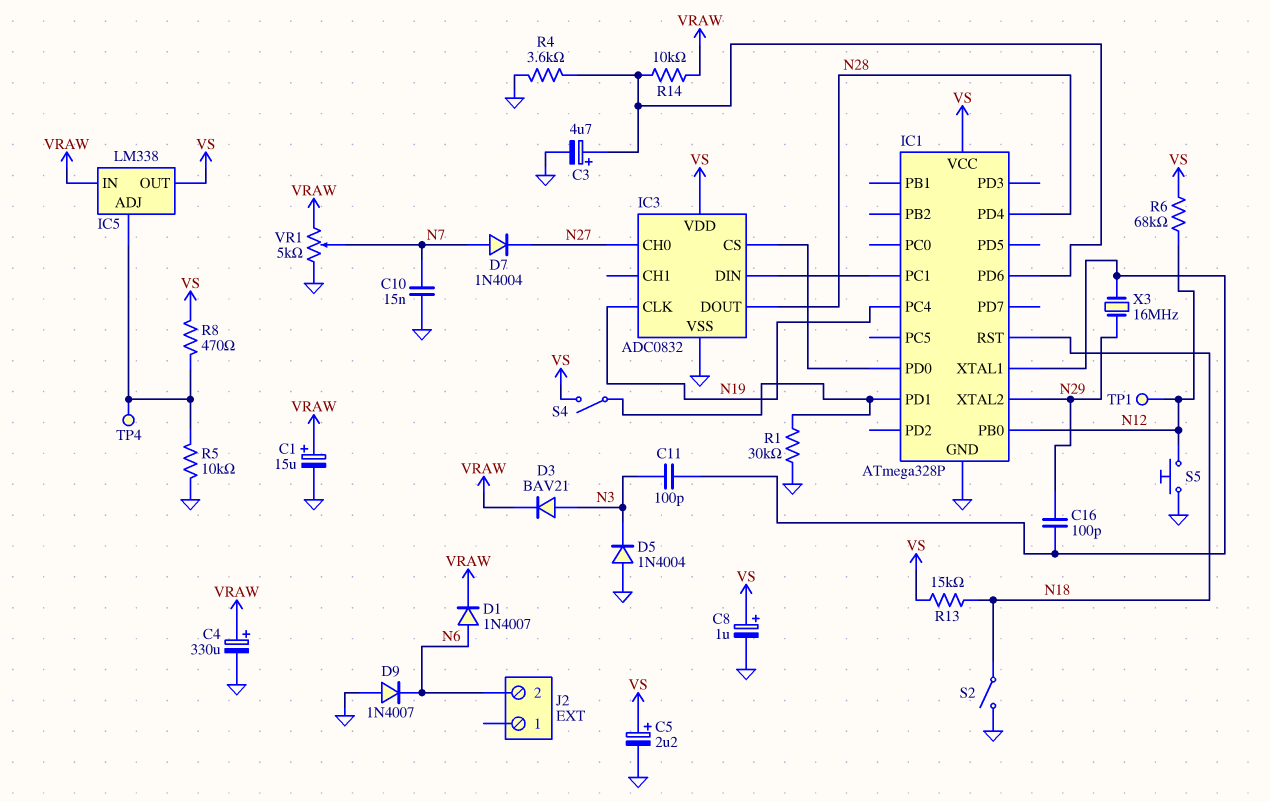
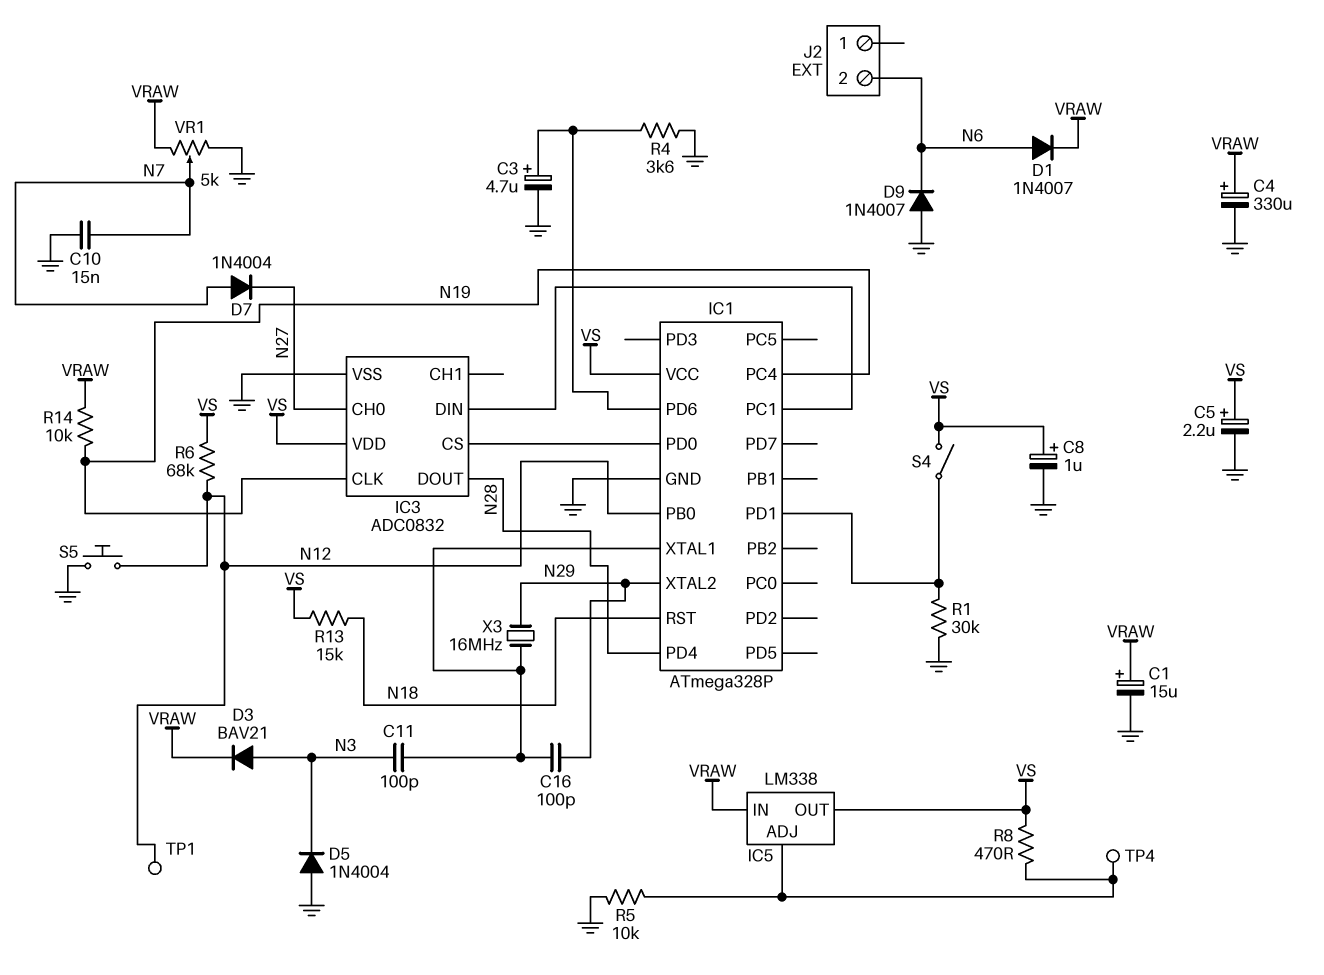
R14: 10k (IC1/PD6, VRAW) -> 10k (N19, VRAW)
S2: switch (GND, N18) -> none

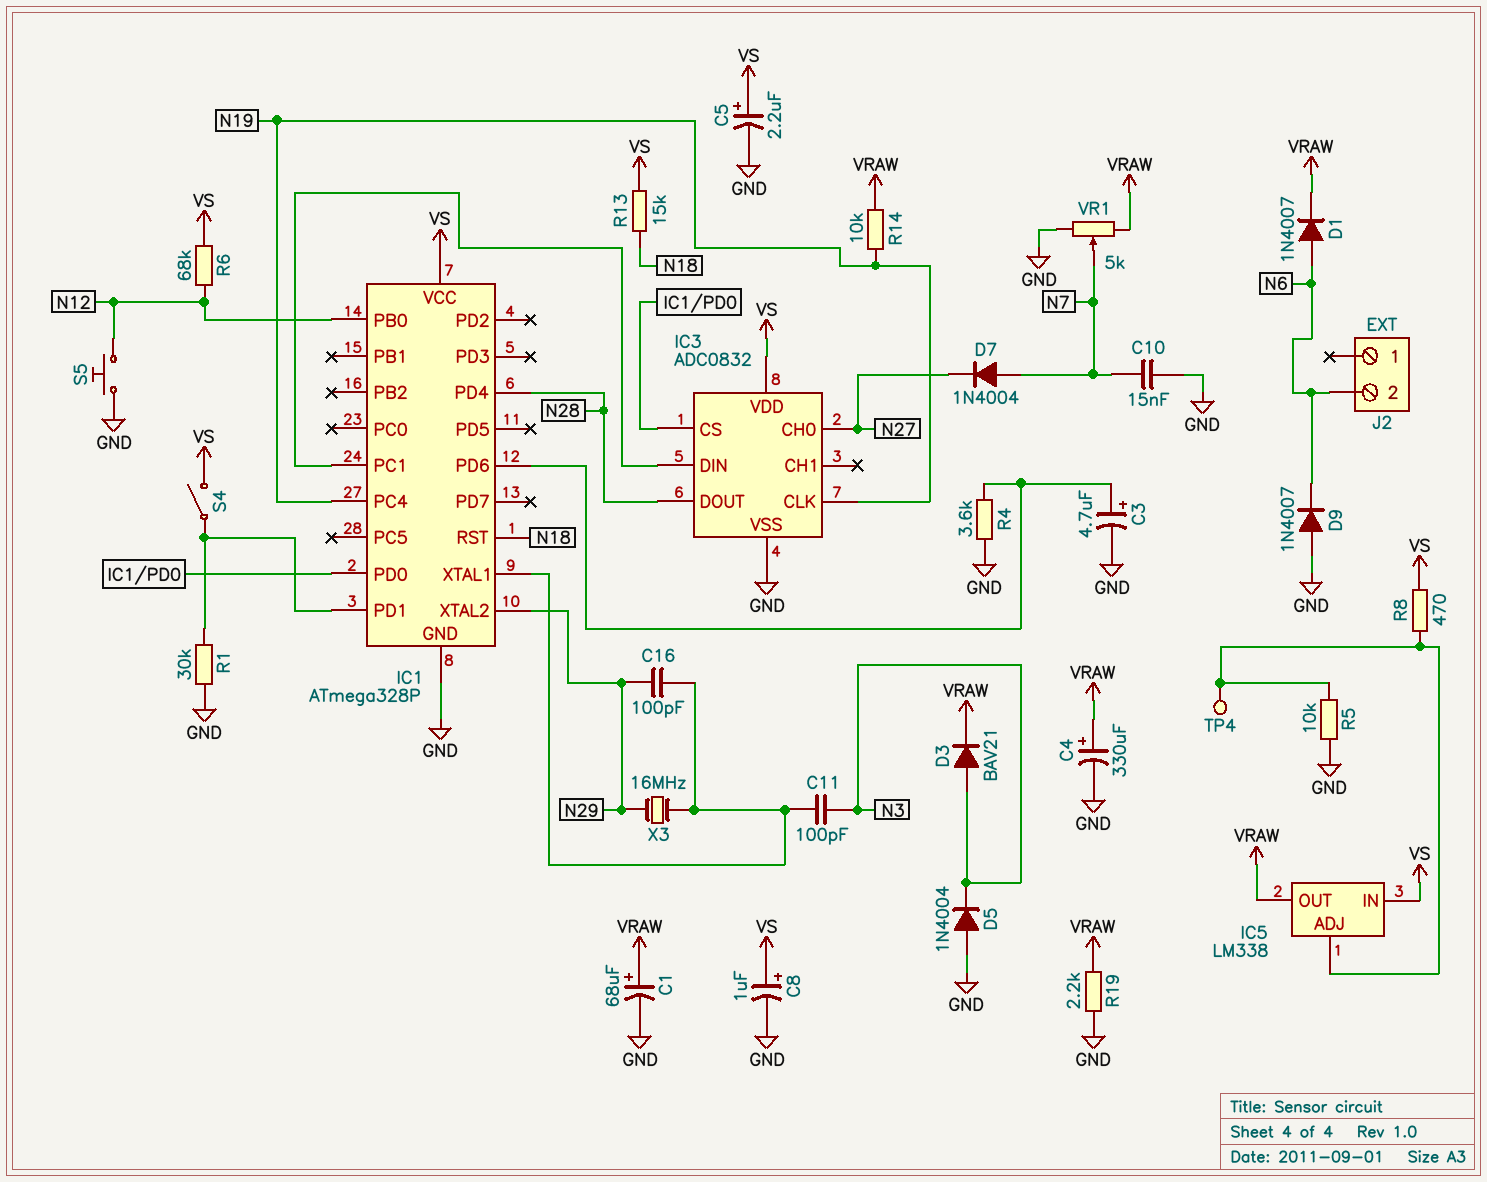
C1: 15uF (plus VRAW, minus GND) -> 68uF (plus VRAW, minus GND)
IC5 pin IN: VRAW -> VS
IC5 pin OUT: VS -> VRAW
R19: none -> 2.2k (GND, VRAW)
TP1: test point (N12) -> none

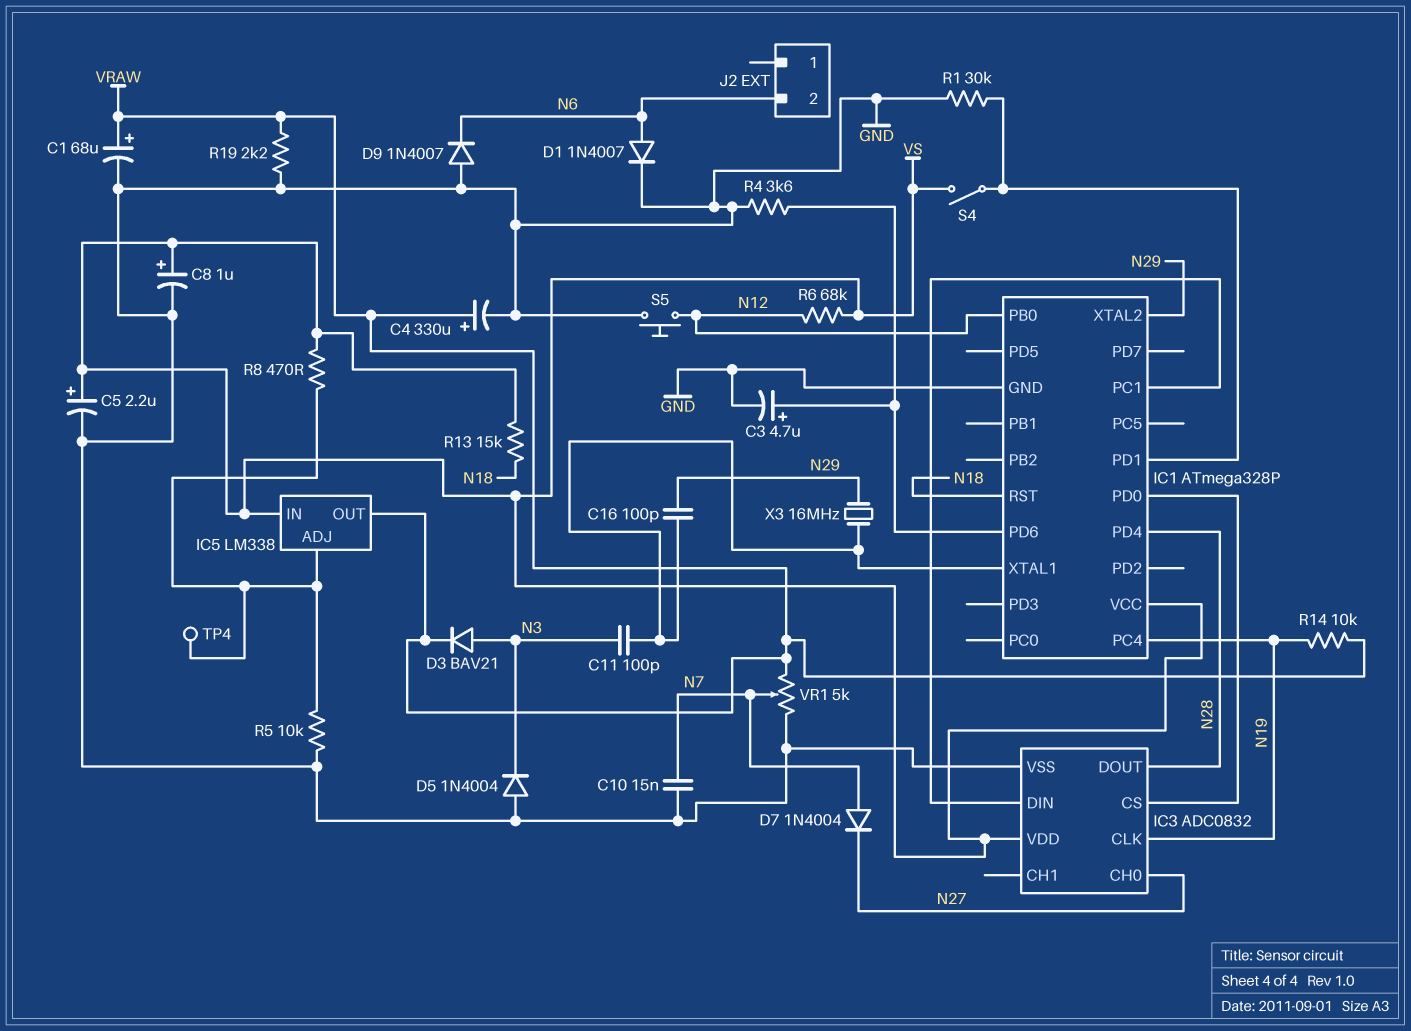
D1: diode 1N4007 (A N6, K VRAW) -> diode 1N4007 (A N6, K GND)

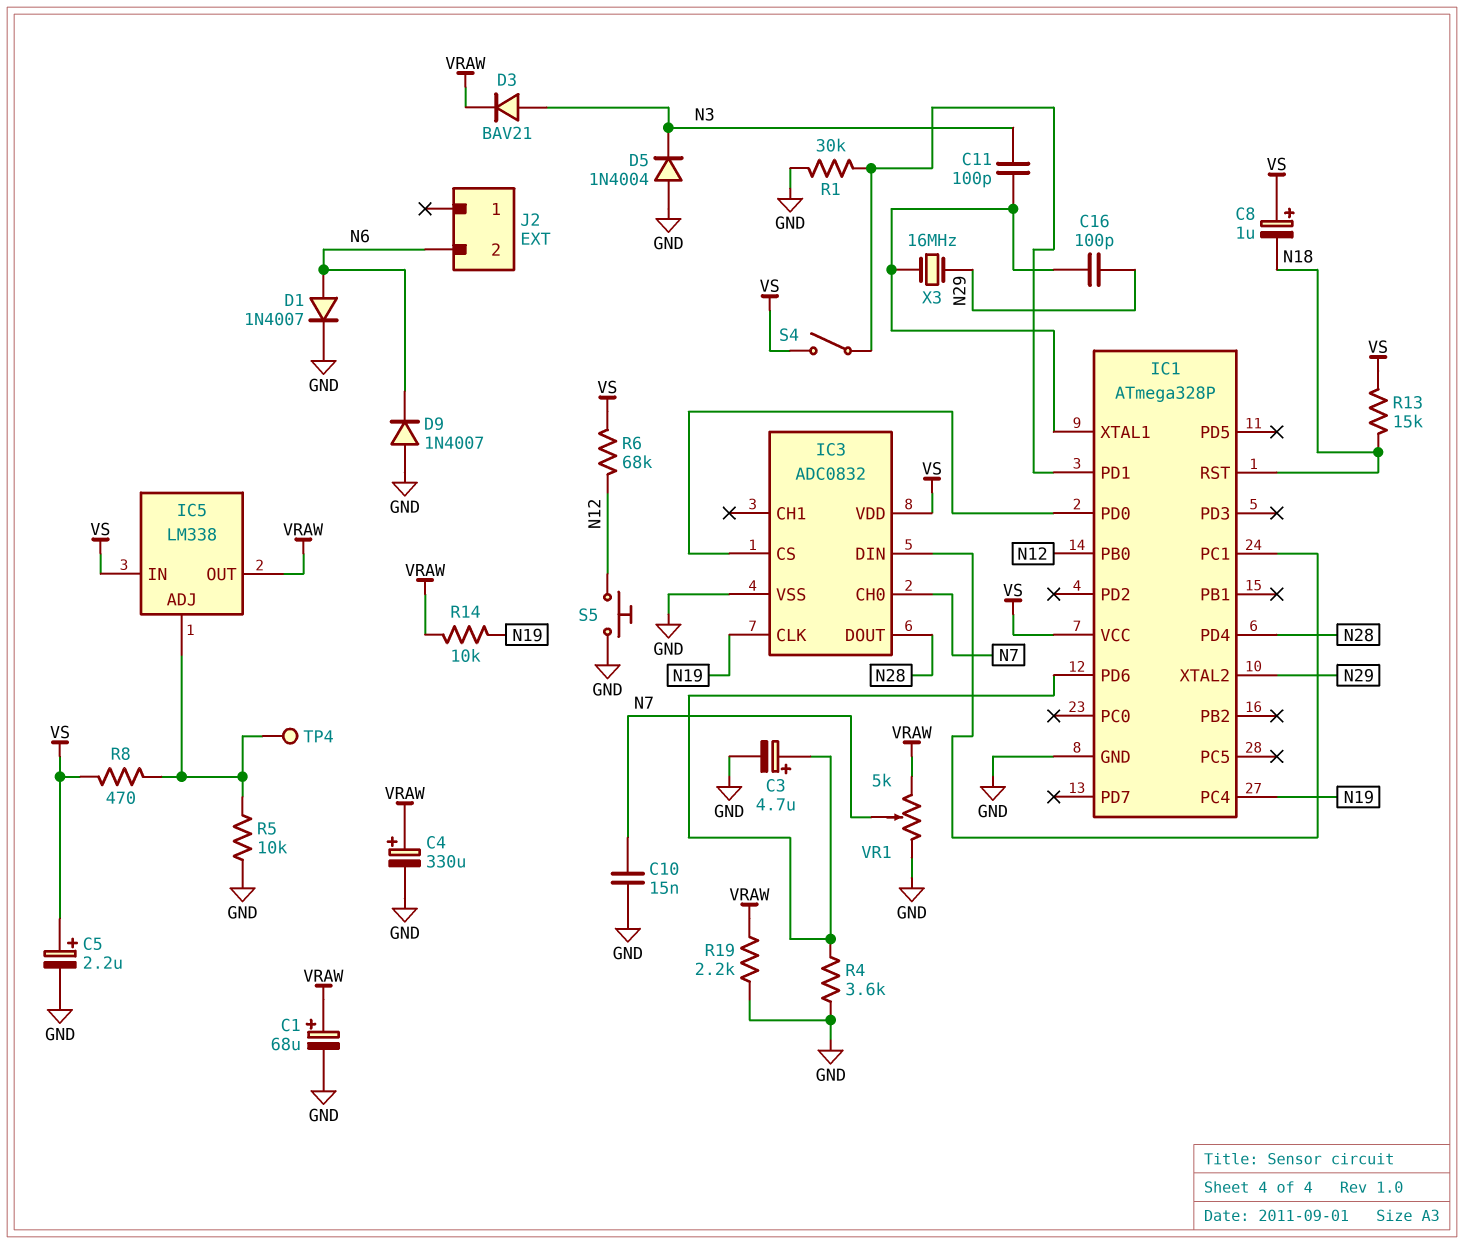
C8: 1uF (plus VS, minus GND) -> 1uF (plus VS, minus N18)
D7: diode 1N4004 (A N7, K N27) -> none
IC3 pin CH0: N27 -> N7

